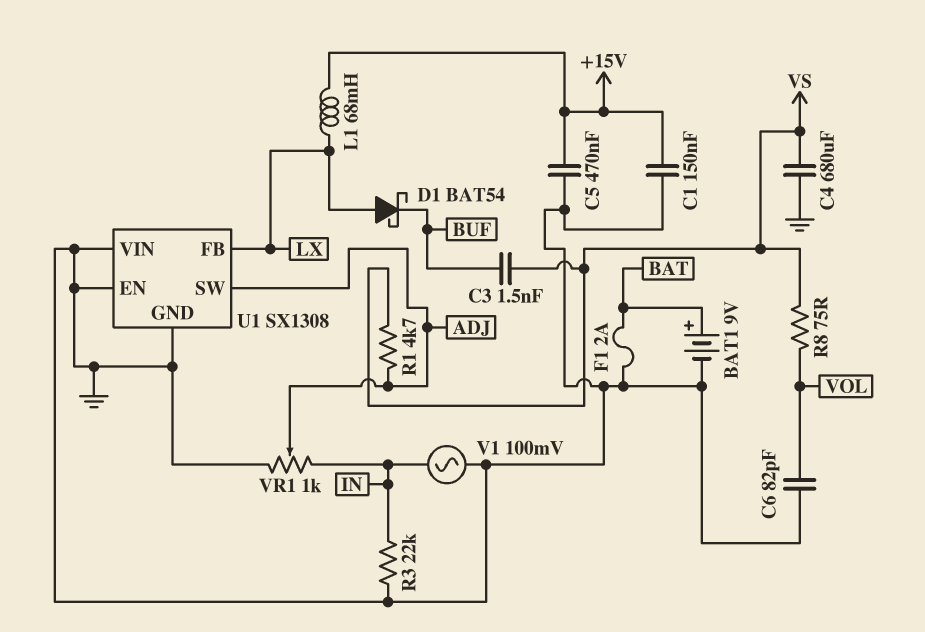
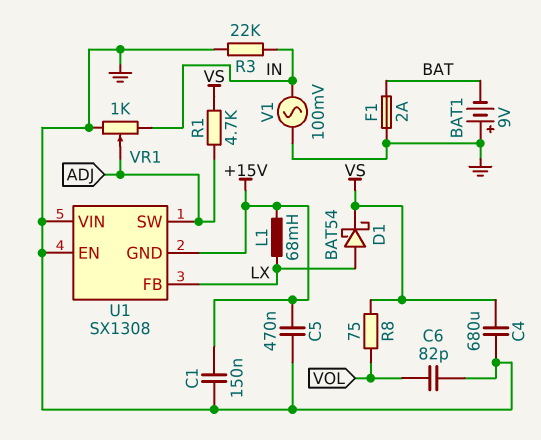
BAT1: 9V (plus BAT, minus GND) -> 9V (plus GND, minus BAT)
C3: 1.5nF (BUF, VS) -> none
D1: schottky BAT54 (A LX, K BUF) -> schottky BAT54 (A LX, K VS)
U1 pin GND: GND -> +15V

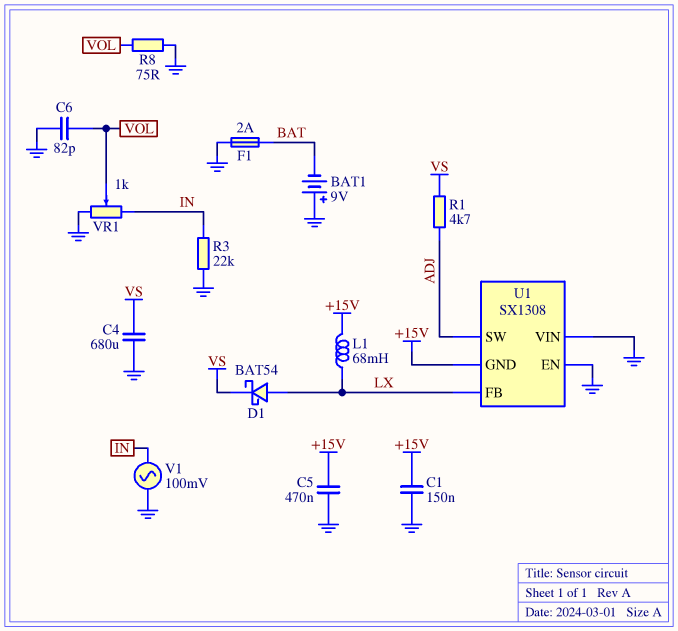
R8: 75 (VOL, VS) -> 75 (GND, VOL)
VR1: 1k (GND, IN, wiper ADJ) -> 1k (GND, IN, wiper VOL)

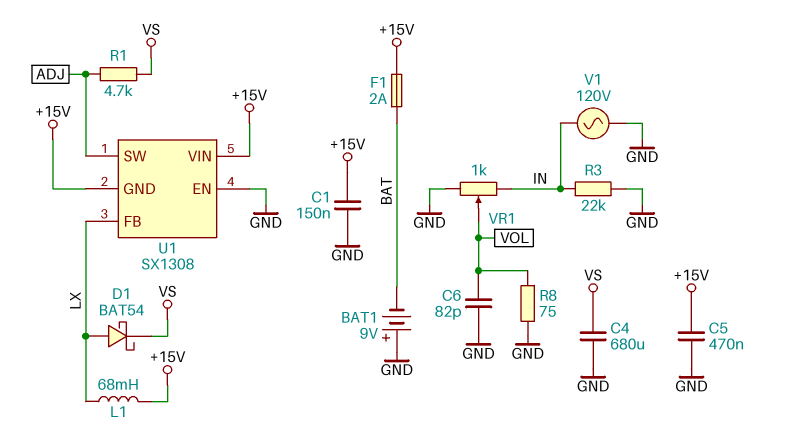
F1: 2A (BAT, GND) -> 2A (+15V, BAT)
U1 pin VIN: GND -> +15V
V1: AC 100mV (GND, IN) -> AC 120V (GND, IN)

